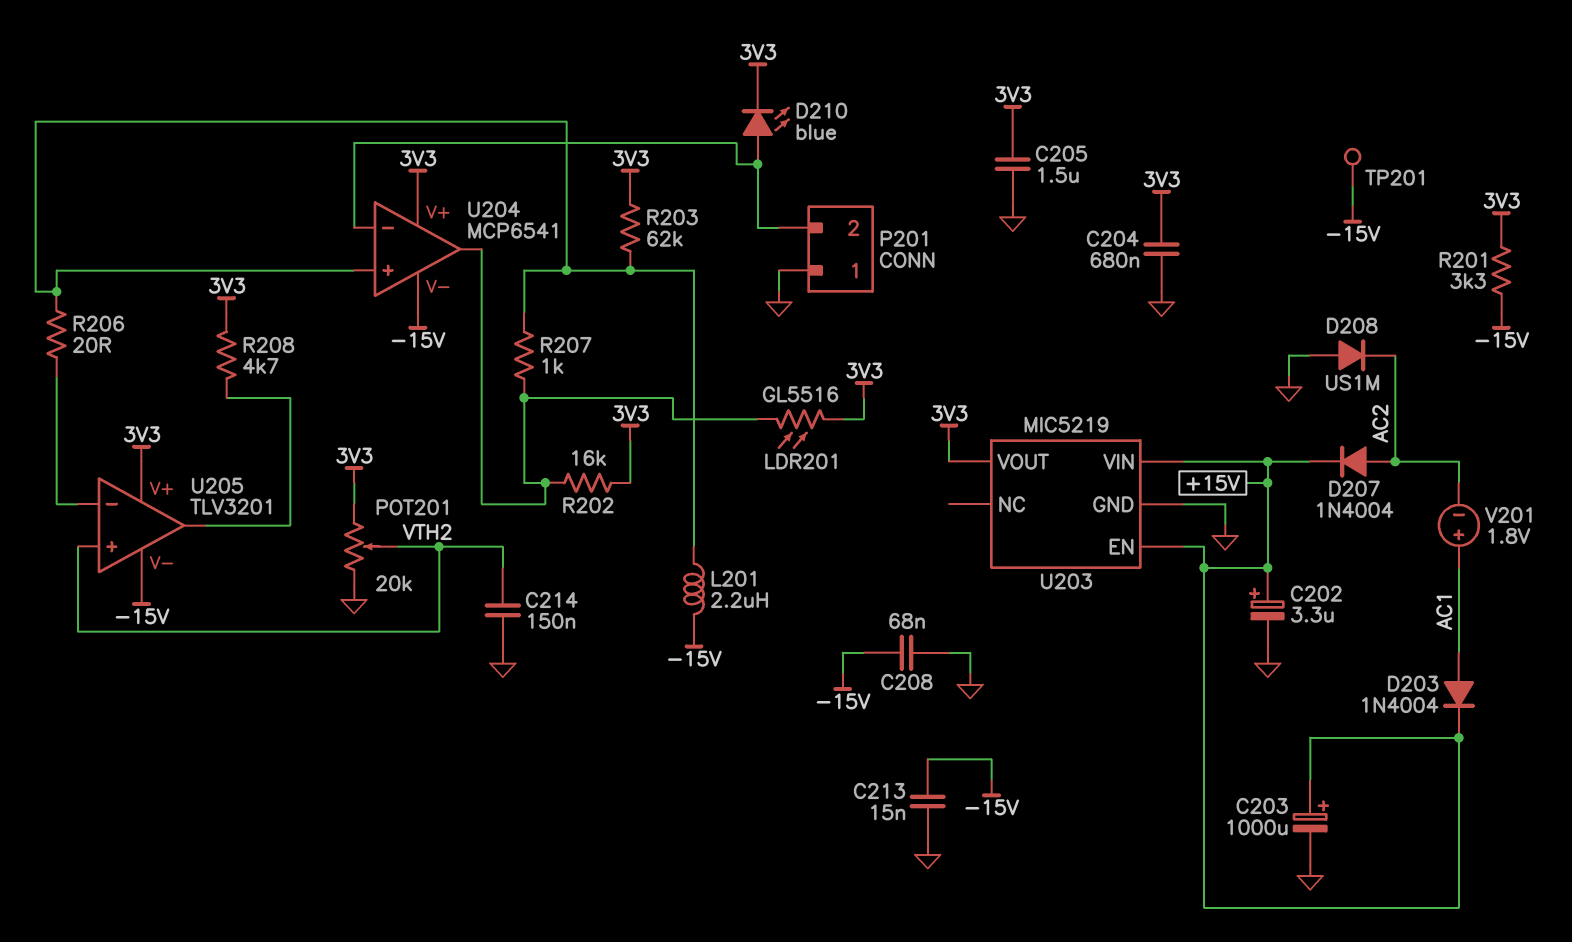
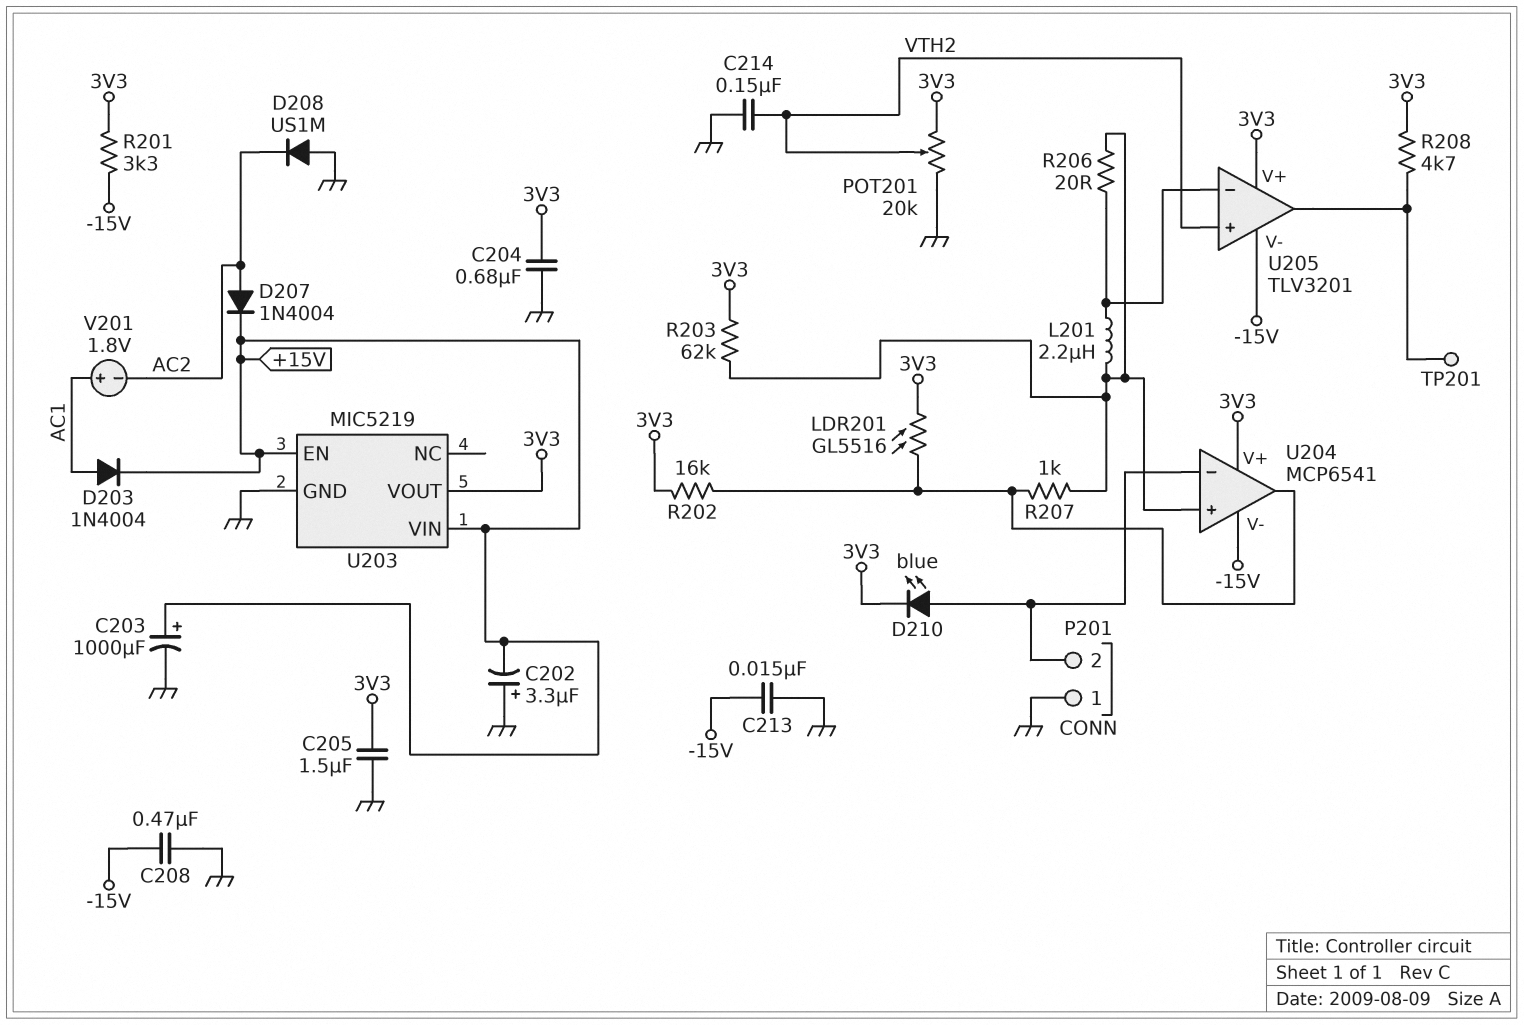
C202: 3.3uF (plus +15V, minus GND) -> 3.3uF (plus GND, minus +15V)
C208: 68nF (-15V, GND) -> 470nF (-15V, GND)
L201: 2.2uH (-15V, U204/in+) -> 2.2uH (U204/in+, U205/in-)
TP201: test point (-15V) -> test point (U205/out)

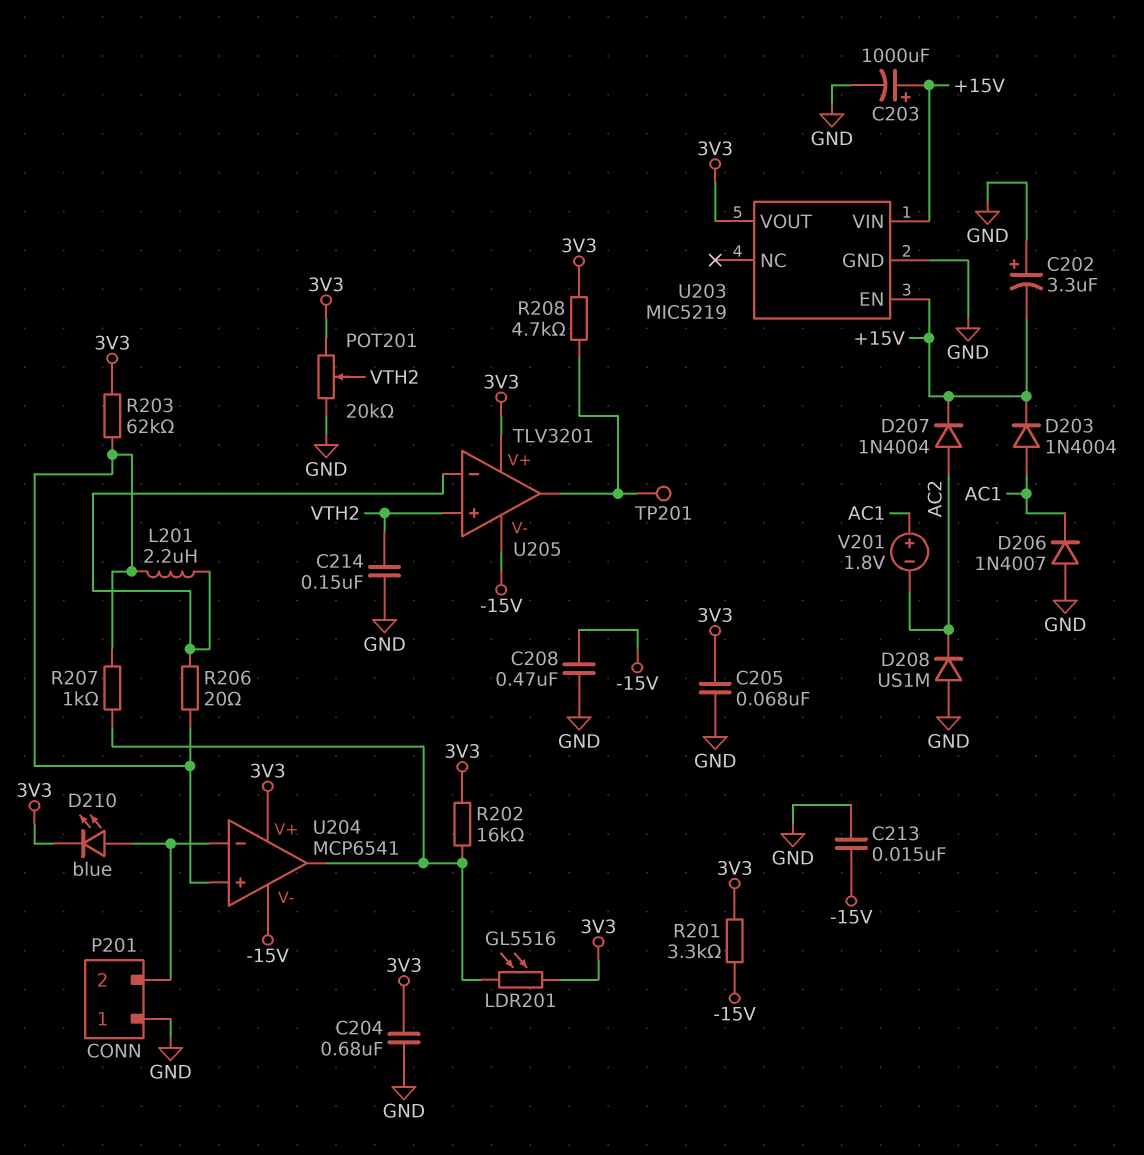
C205: 1.5uF (3V3, GND) -> 68nF (3V3, GND)
D206: none -> diode 1N4007 (A GND, K AC1)

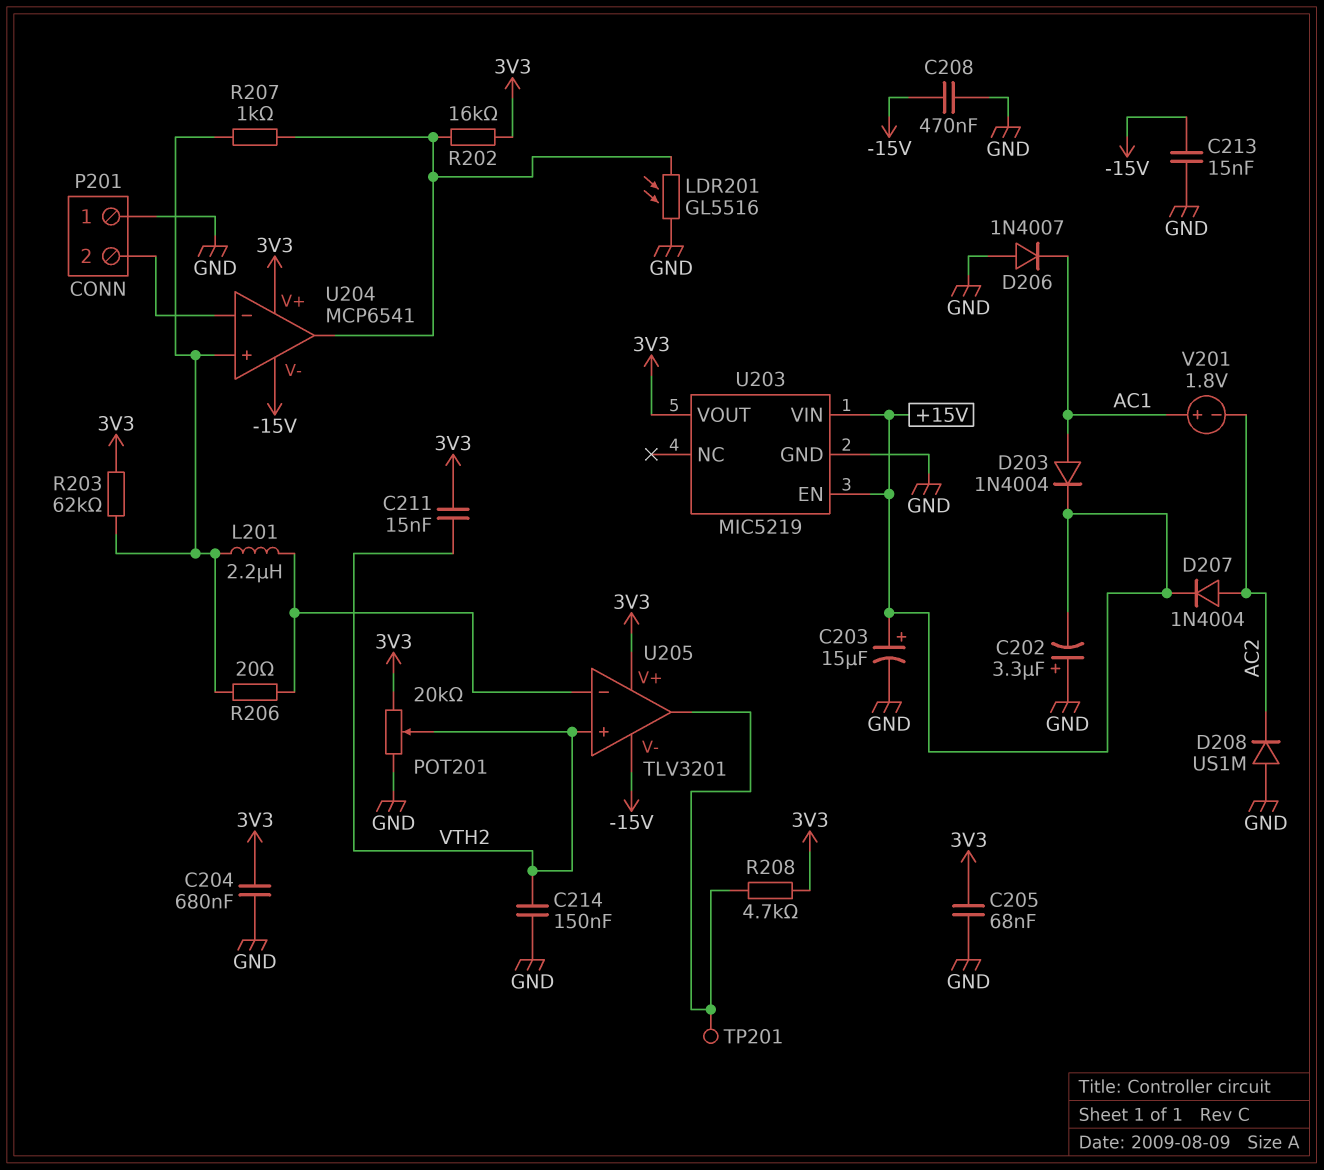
C203: 1000uF (plus +15V, minus GND) -> 15uF (plus +15V, minus GND)
C211: none -> 15nF (3V3, VTH2)
D210: LED blue (A P201/2, K 3V3) -> none
LDR201: GL5516 (3V3, U204/out) -> GL5516 (GND, U204/out)
R201: 3.3k (-15V, 3V3) -> none

